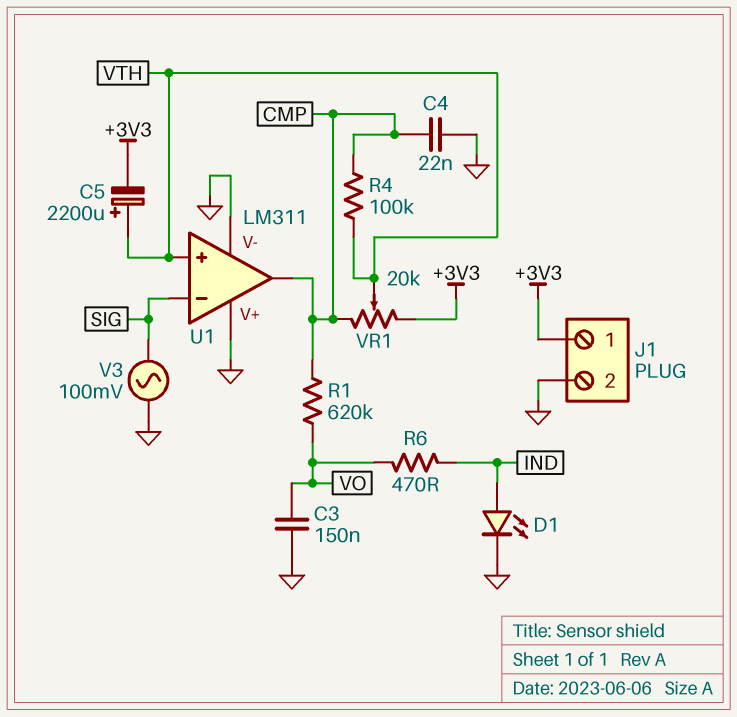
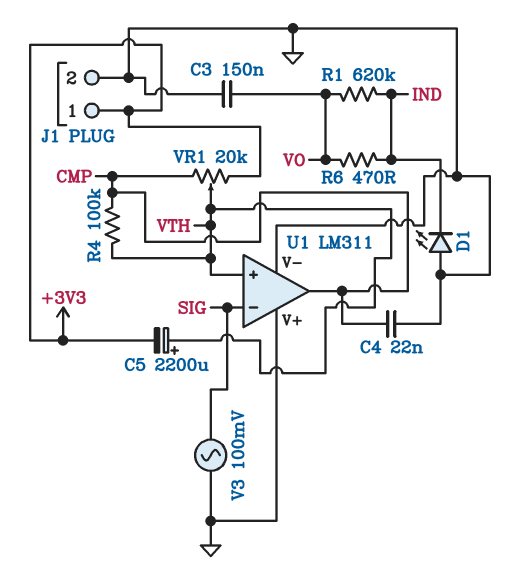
D1: LED (A IND, K GND) -> LED (A GND, K IND)
R1: 620k (CMP, VO) -> 620k (IND, VO)

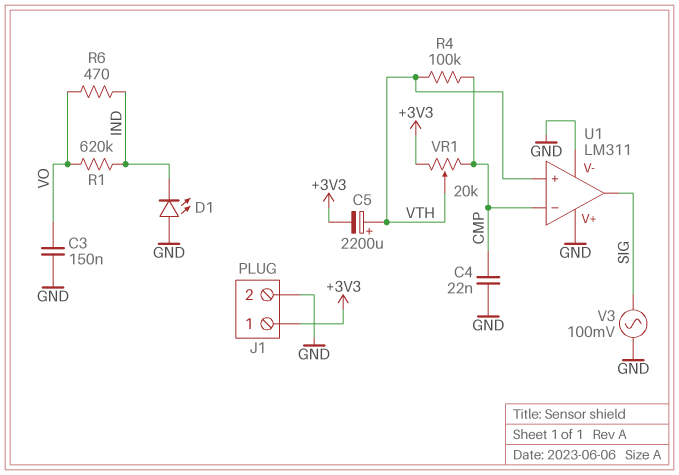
U1 pin in-: SIG -> CMP
U1 pin out: CMP -> SIG

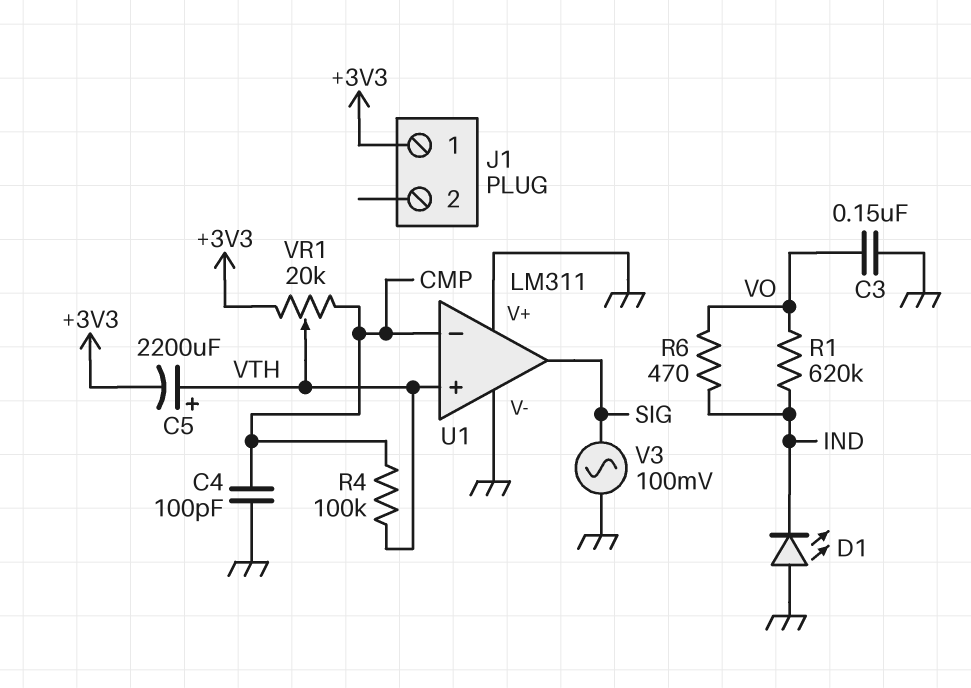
C4: 22nF (CMP, GND) -> 100pF (CMP, GND)
J1 pin 2: GND -> none

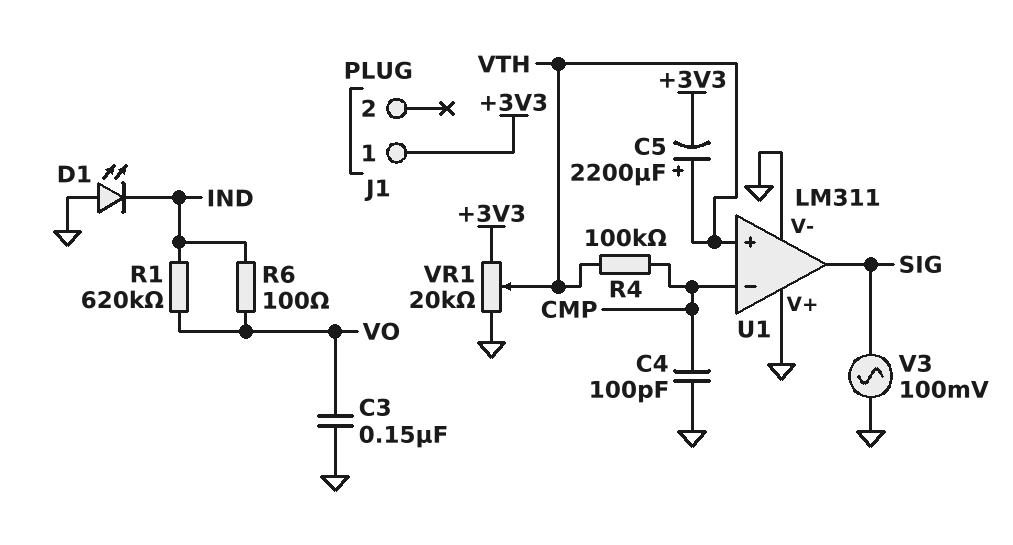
R6: 470 (IND, VO) -> 100 (IND, VO)
VR1: 20k (+3V3, CMP, wiper VTH) -> 20k (+3V3, GND, wiper VTH)

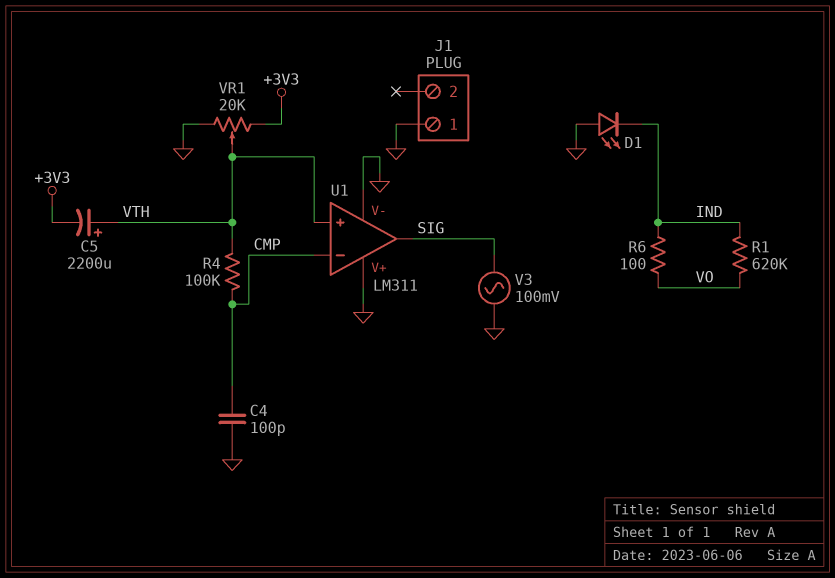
C3: 150nF (GND, VO) -> none
J1 pin 1: +3V3 -> GND

